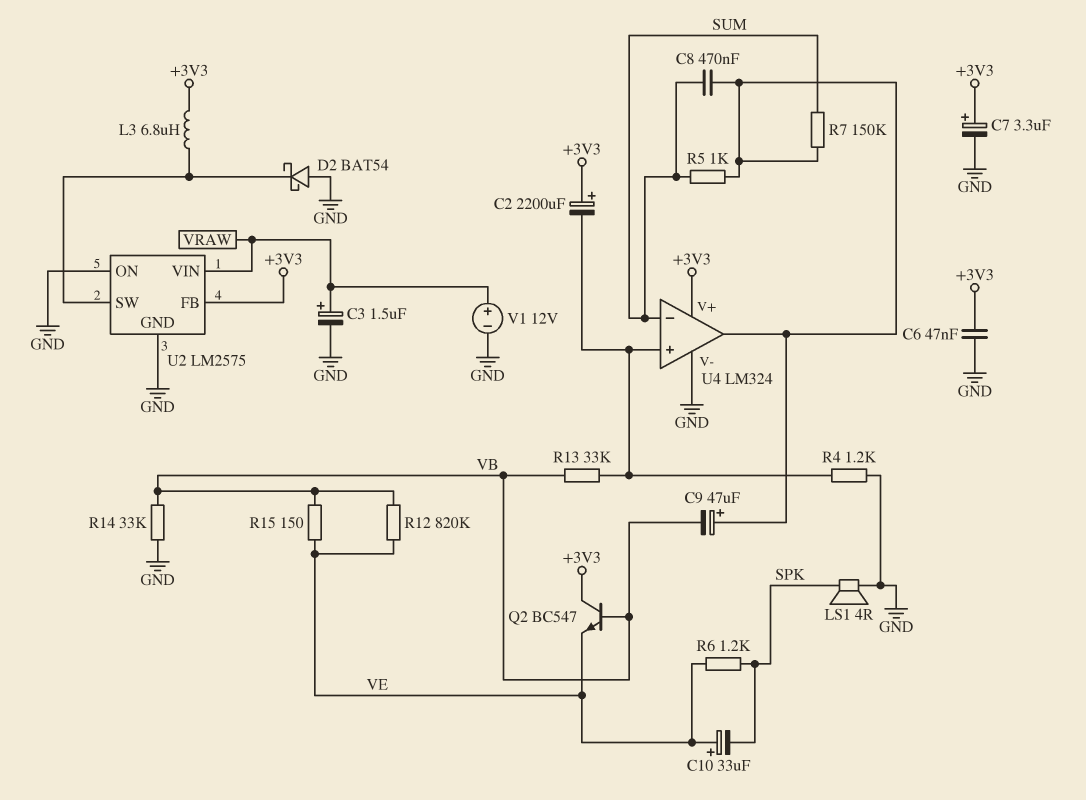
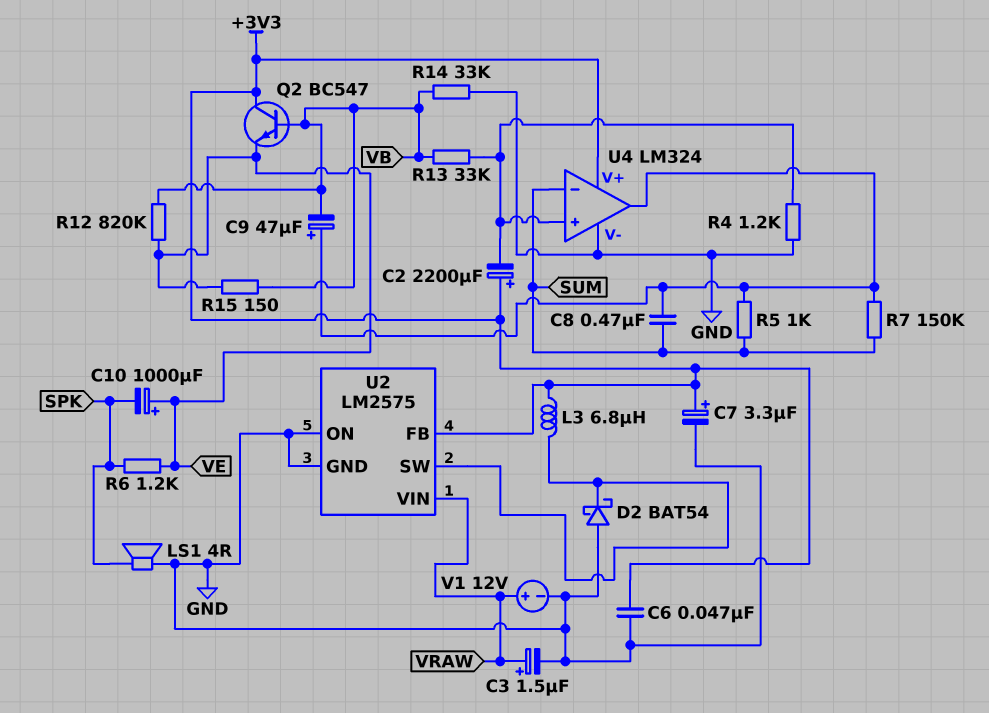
C10: 33uF (plus VE, minus SPK) -> 1000uF (plus VE, minus SPK)

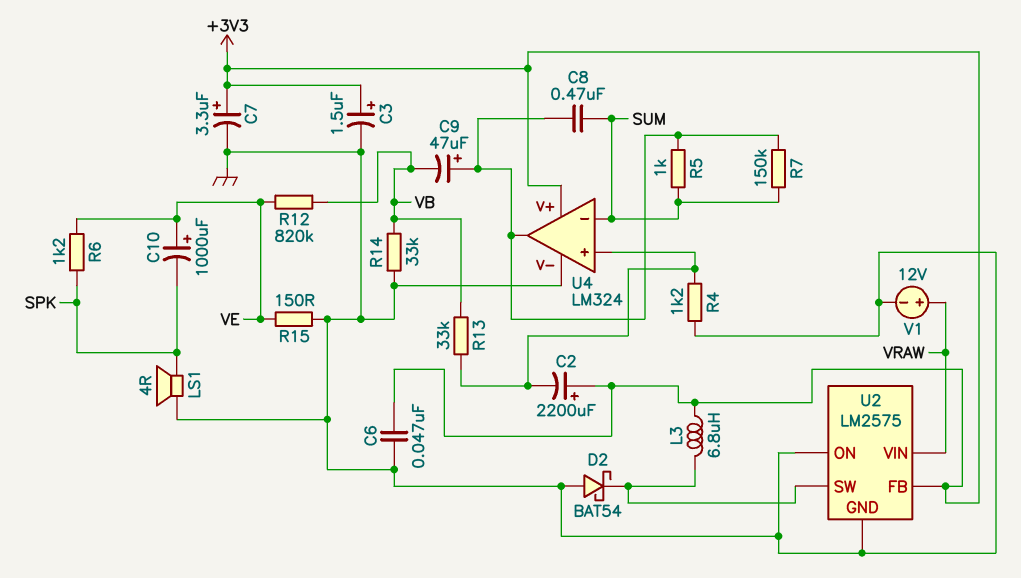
C3: 1.5uF (plus VRAW, minus GND) -> 1.5uF (plus +3V3, minus GND)
Q2: NPN BC547 (B VB, C +3V3, E VE) -> none
R15: 150 (VB, VE) -> 150 (GND, VE)

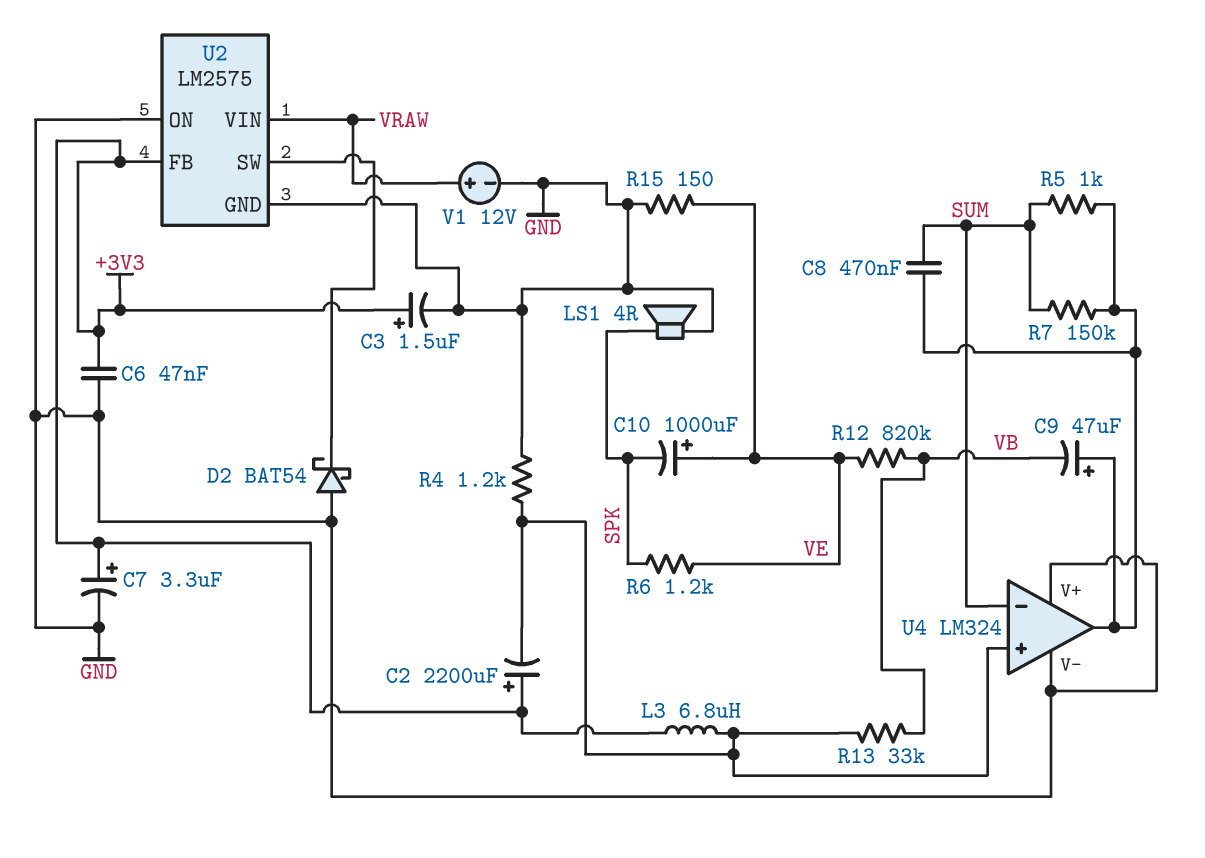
L3: 6.8uH (+3V3, U2/SW) -> 6.8uH (+3V3, U4/in+)
R14: 33k (GND, VB) -> none
U4 pin V+: +3V3 -> GND

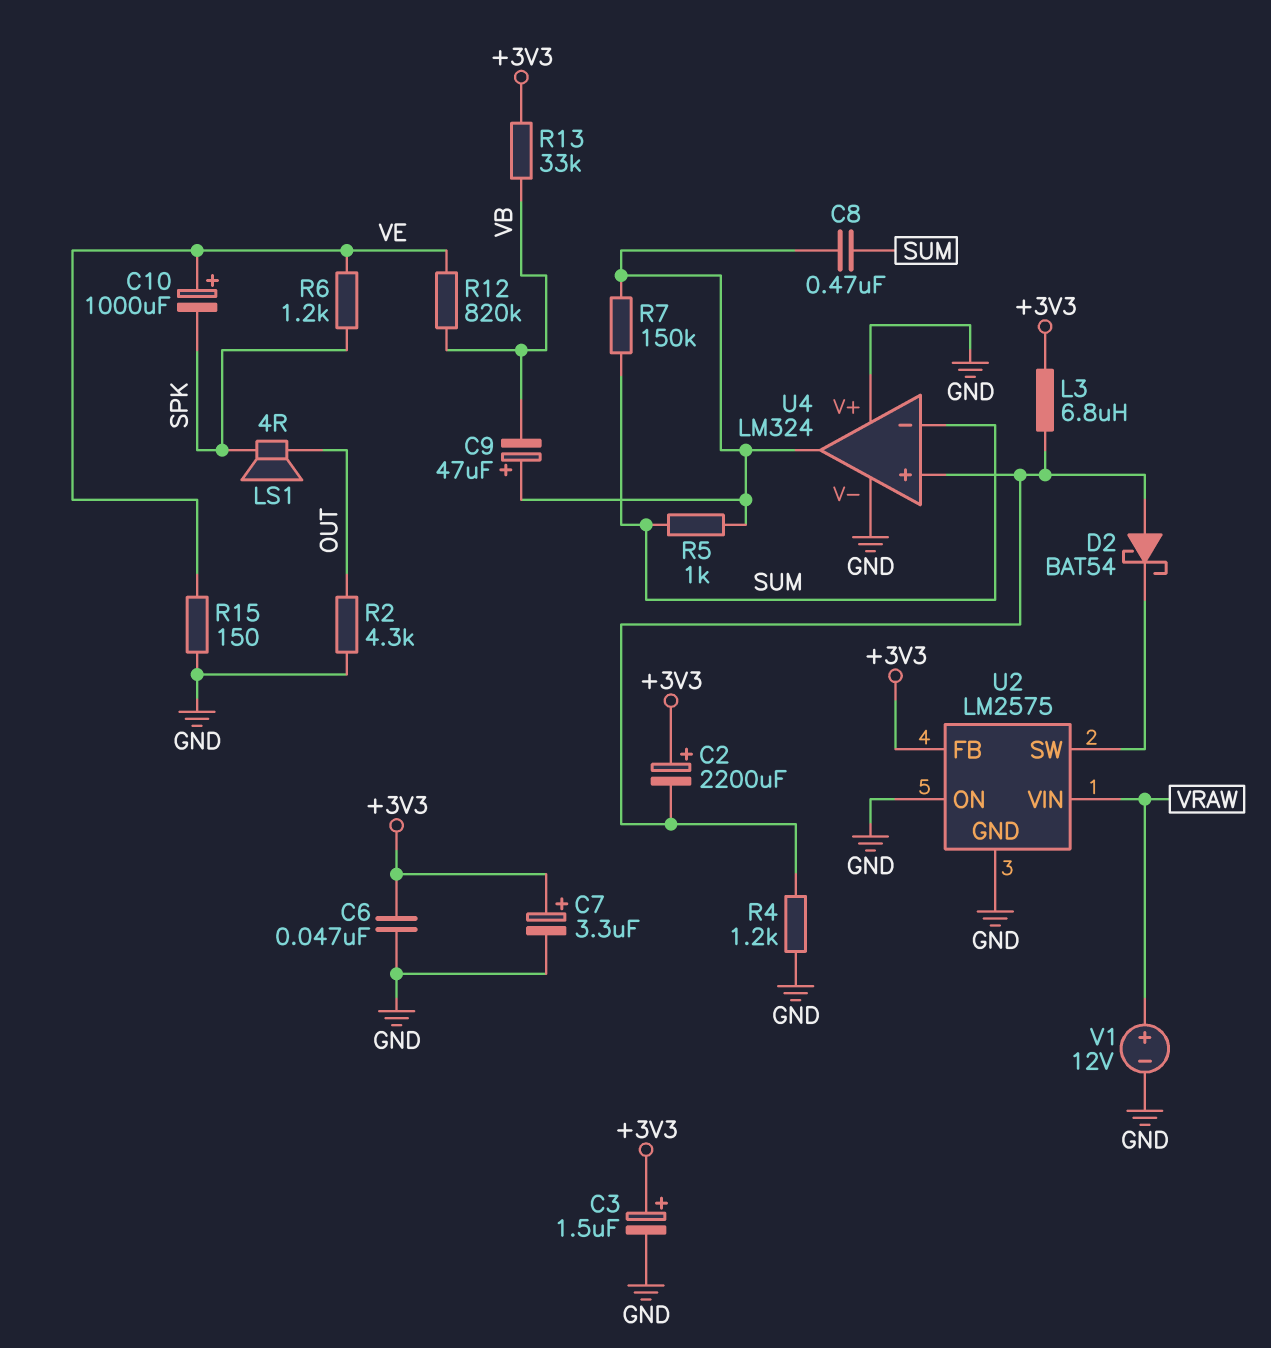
D2: schottky BAT54 (A GND, K U2/SW) -> schottky BAT54 (A U4/in+, K U2/SW)
LS1: speaker 4R (GND, SPK) -> speaker 4R (OUT, SPK)
R2: none -> 4.3k (GND, OUT)
R13: 33k (U4/in+, VB) -> 33k (+3V3, VB)

